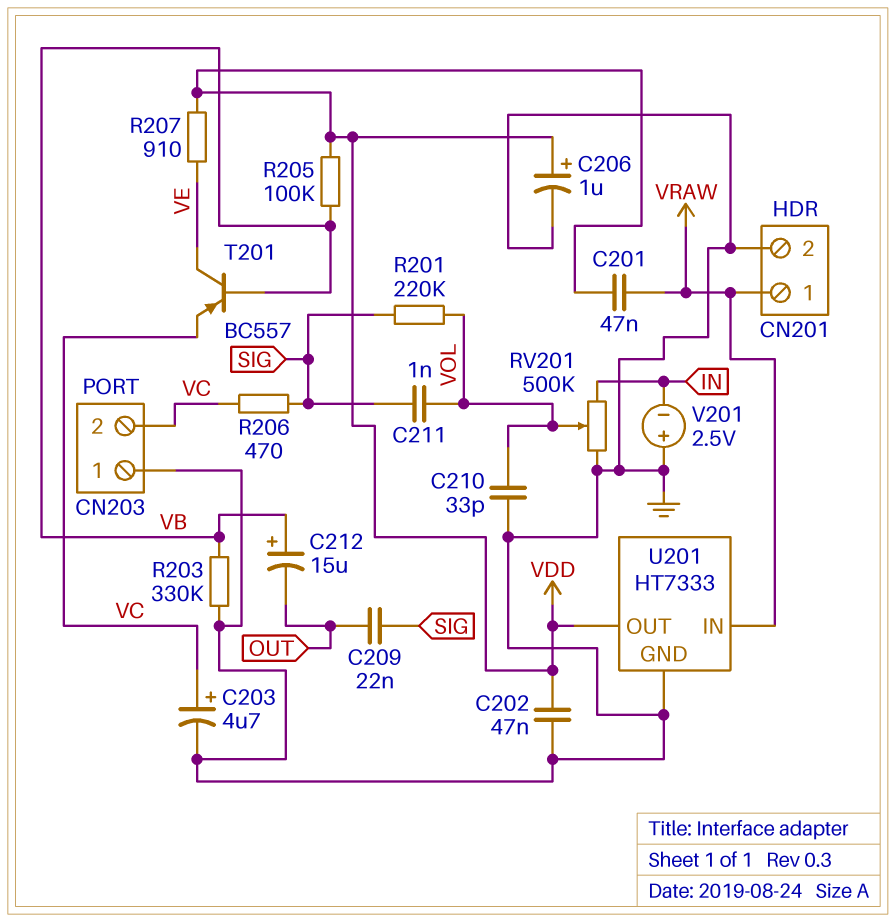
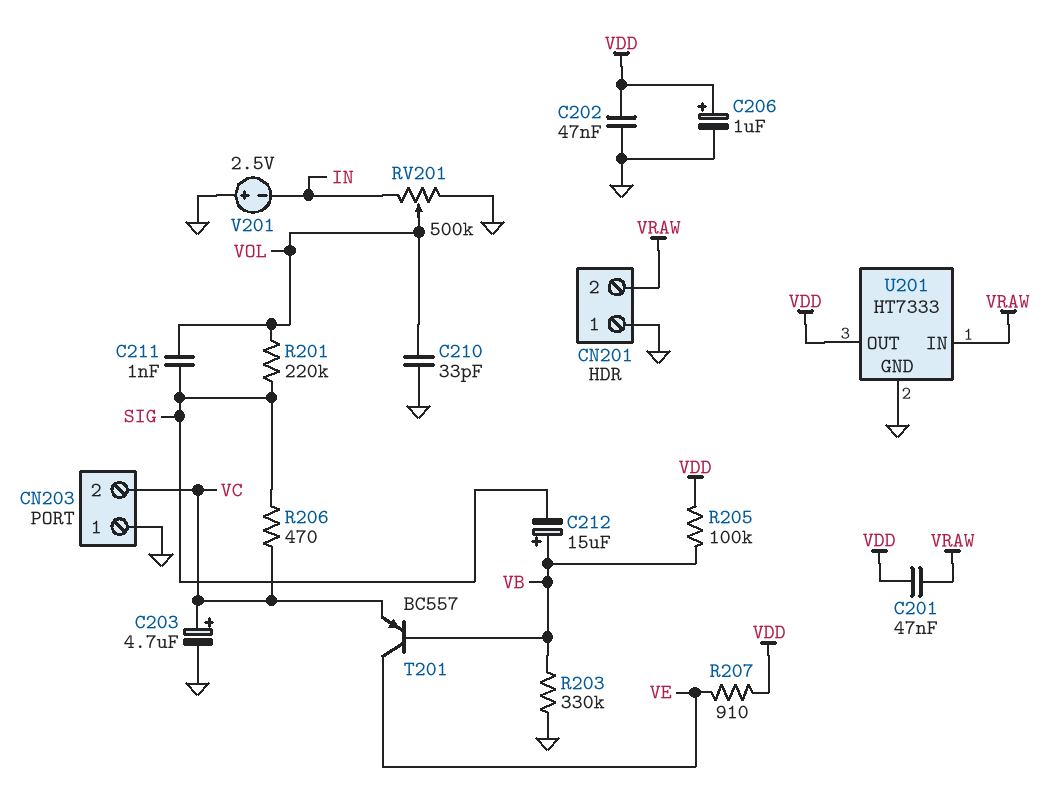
C209: 22nF (OUT, SIG) -> none
C212: 15uF (plus VB, minus OUT) -> 15uF (plus VB, minus SIG)
CN201 pin 1: VRAW -> GND
CN201 pin 2: GND -> VRAW

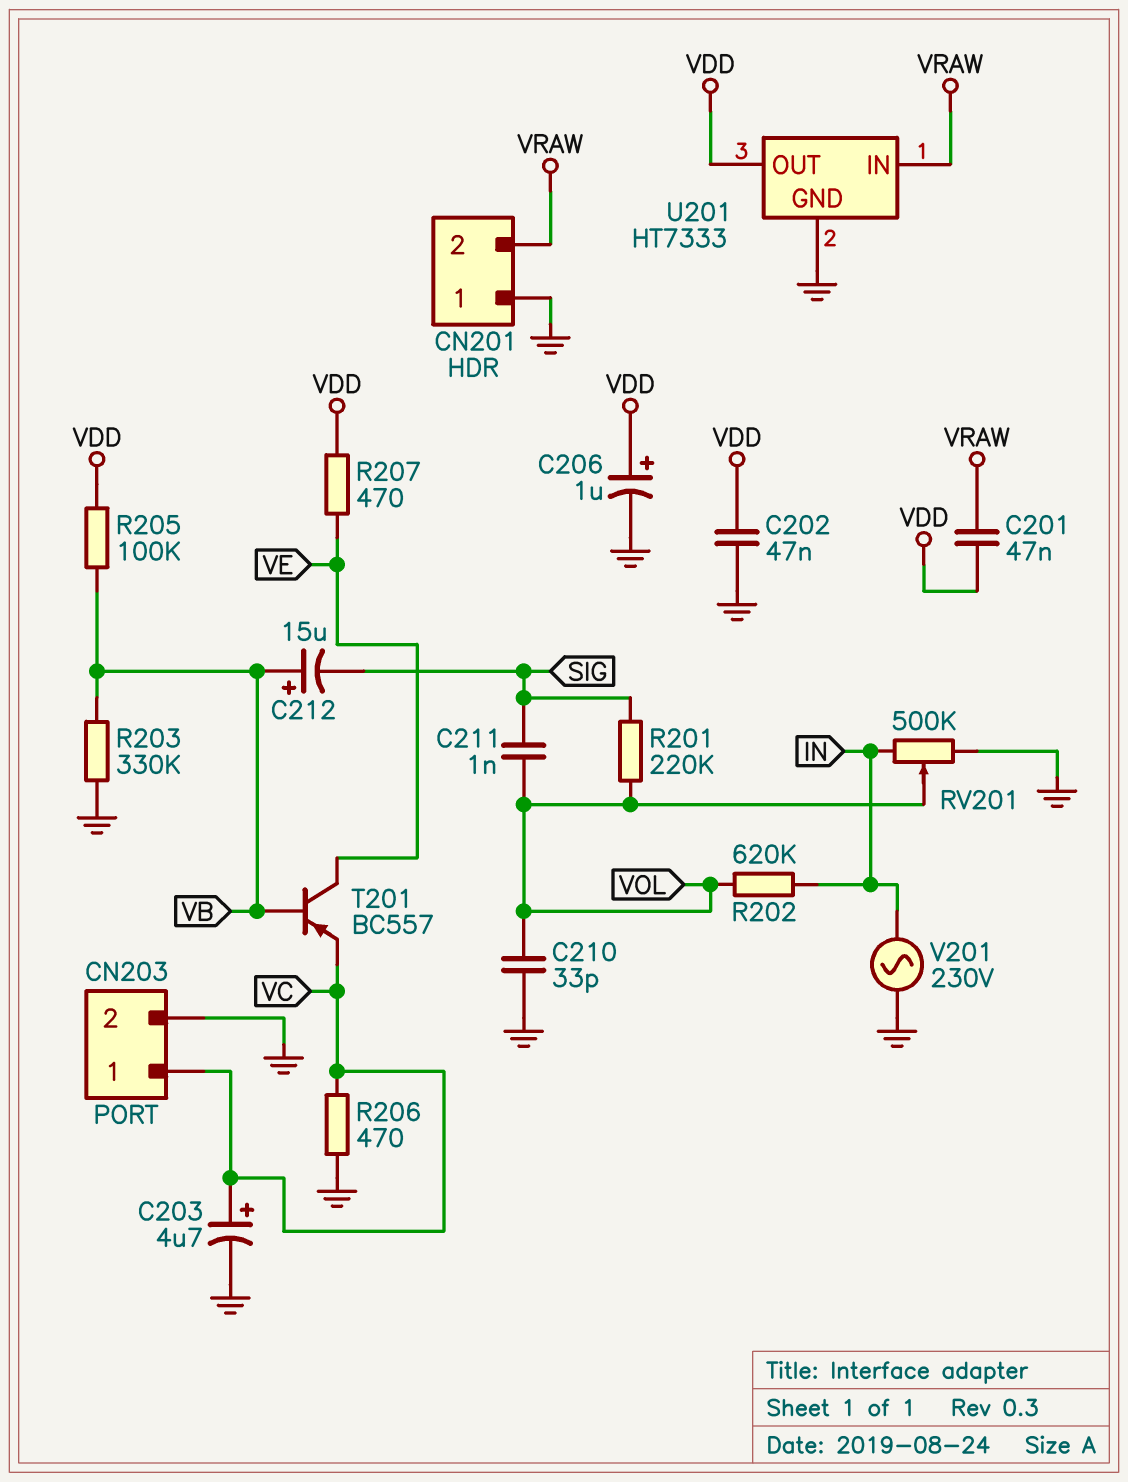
CN203 pin 1: GND -> VC
CN203 pin 2: VC -> GND
R202: none -> 620k (IN, VOL)
R206: 470 (SIG, VC) -> 470 (GND, VC)
R207: 910 (VDD, VE) -> 470 (VDD, VE)
V201: 2.5V (plus GND, minus IN) -> AC 230V (GND, IN)

